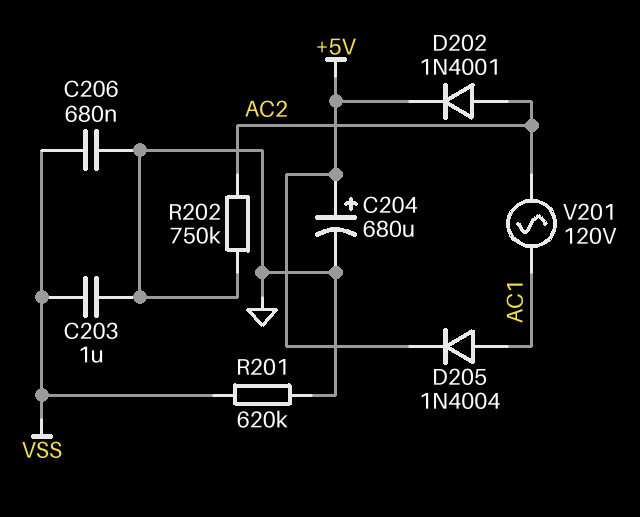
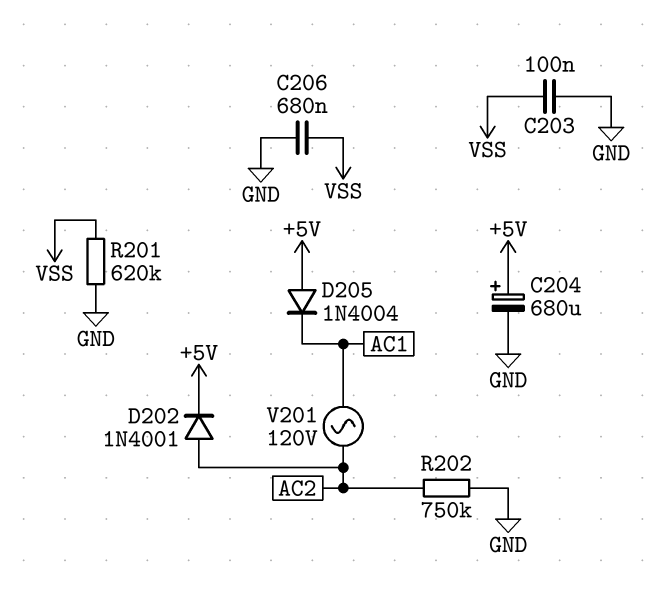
C203: 1uF (GND, VSS) -> 100nF (GND, VSS)
D205: diode 1N4004 (A AC1, K +5V) -> diode 1N4004 (A +5V, K AC1)

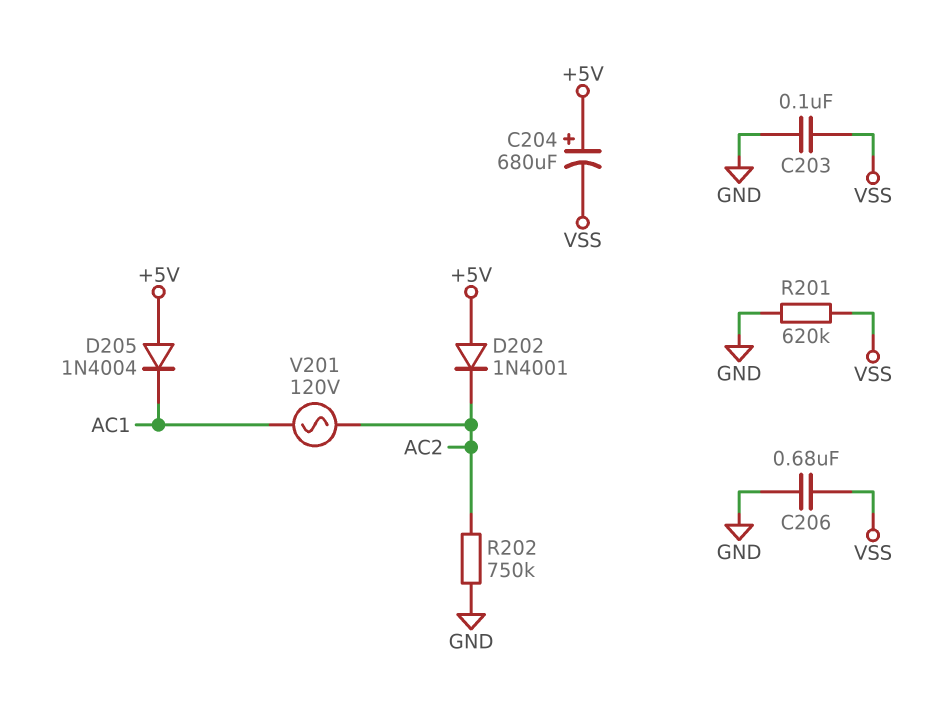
C204: 680uF (plus +5V, minus GND) -> 680uF (plus +5V, minus VSS)
D202: diode 1N4001 (A AC2, K +5V) -> diode 1N4001 (A +5V, K AC2)

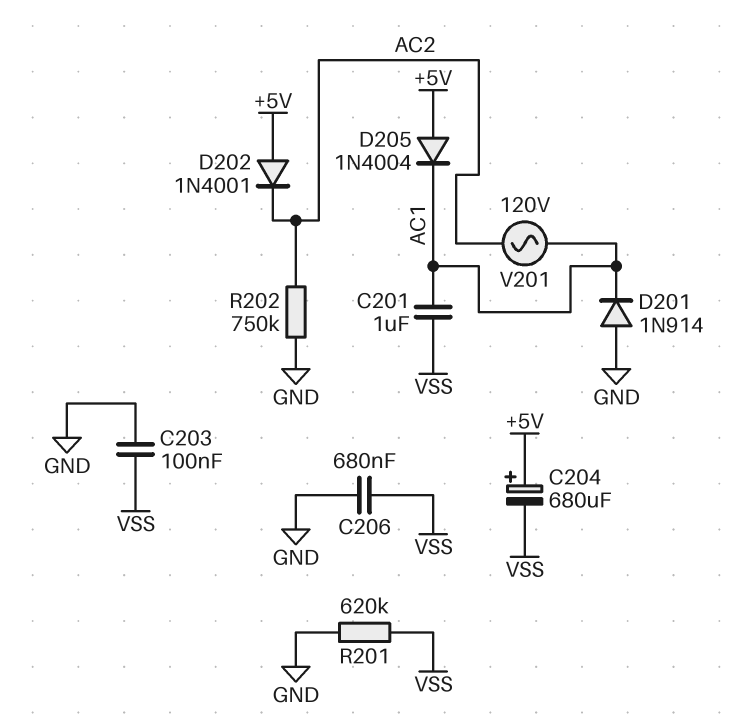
C201: none -> 1uF (AC1, VSS)
D201: none -> diode 1N914 (A GND, K AC1)

